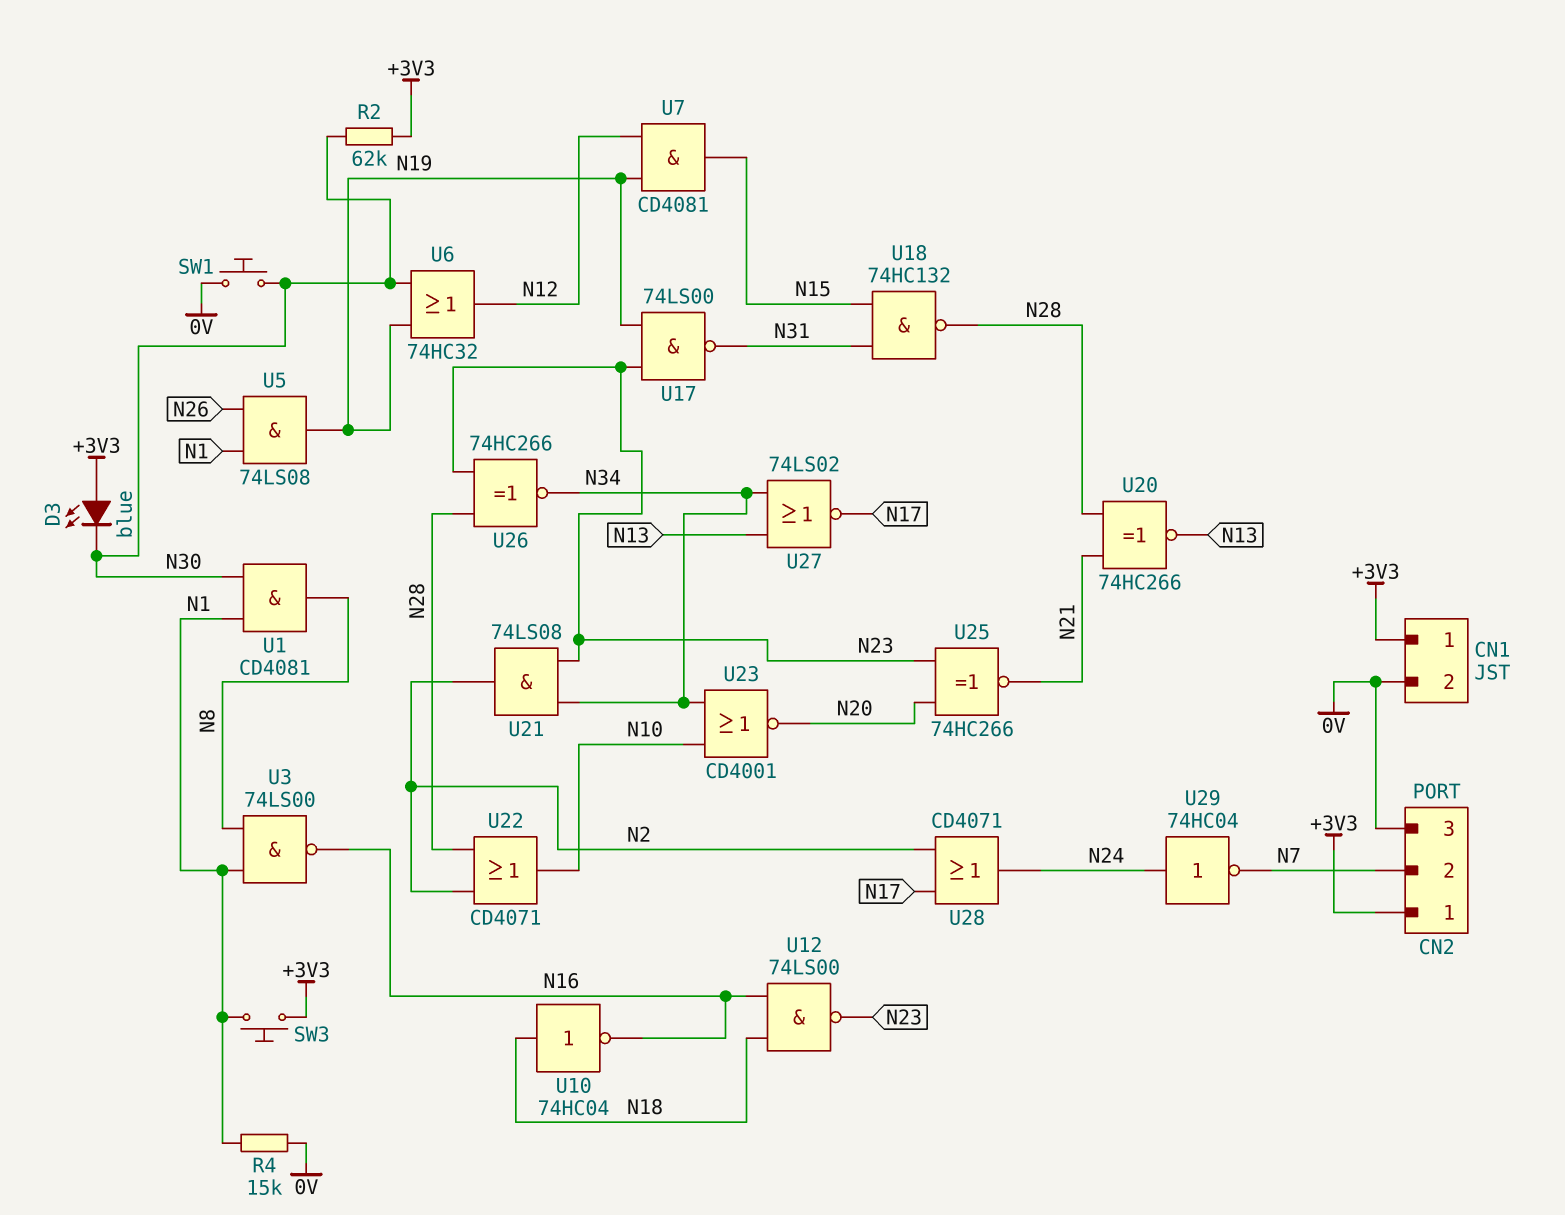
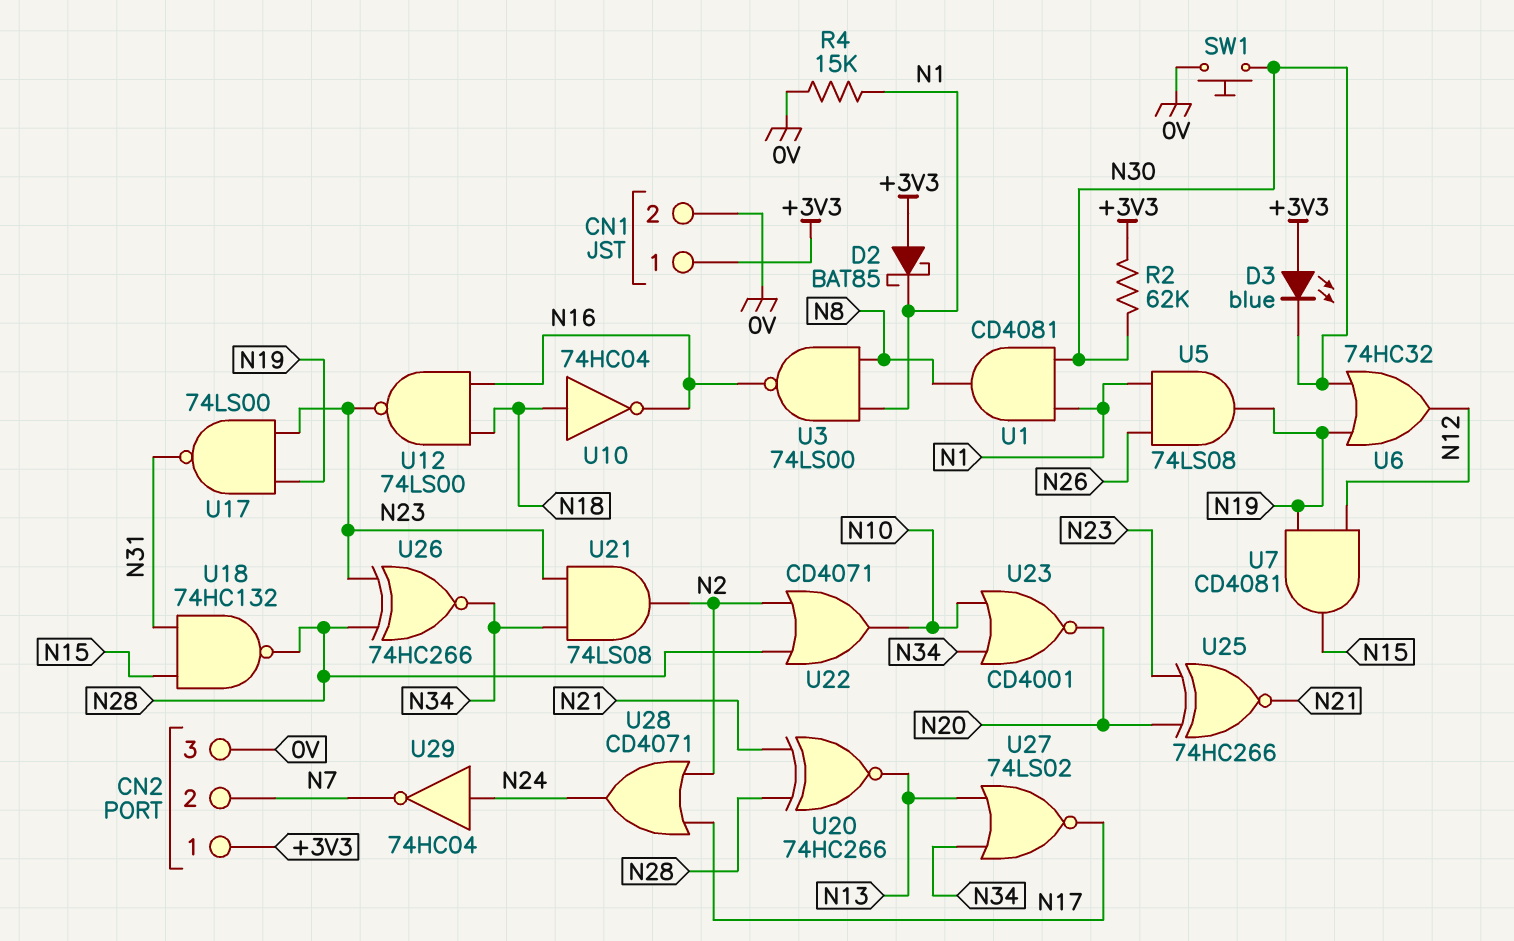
D2: none -> schottky BAT85 (A +3V3, K N1)
SW3: button (+3V3, N1) -> none

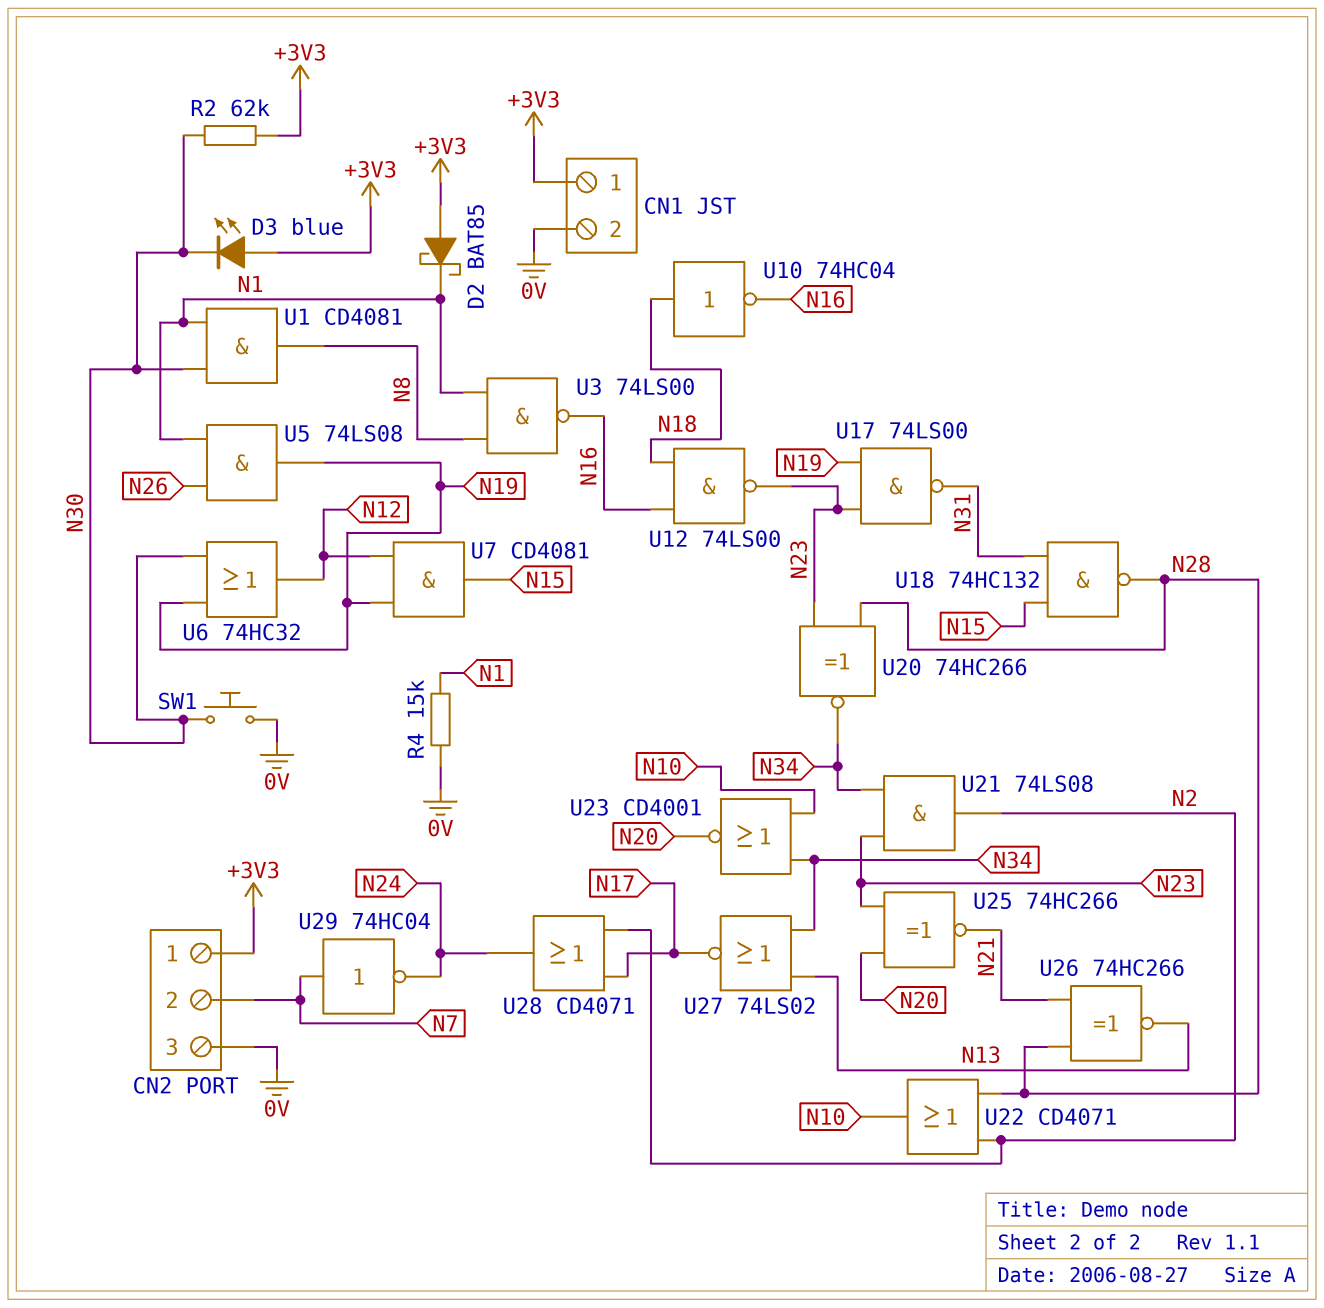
U20: XNOR 74HC266 (in N21, in N28, out N13) -> XNOR 74HC266 (in N23, in N28, out N34)
U26: XNOR 74HC266 (in N23, in N28, out N34) -> XNOR 74HC266 (in N21, in N28, out N13)
U29: NOT 74HC04 (in N24, out N7) -> NOT 74HC04 (in N7, out N24)

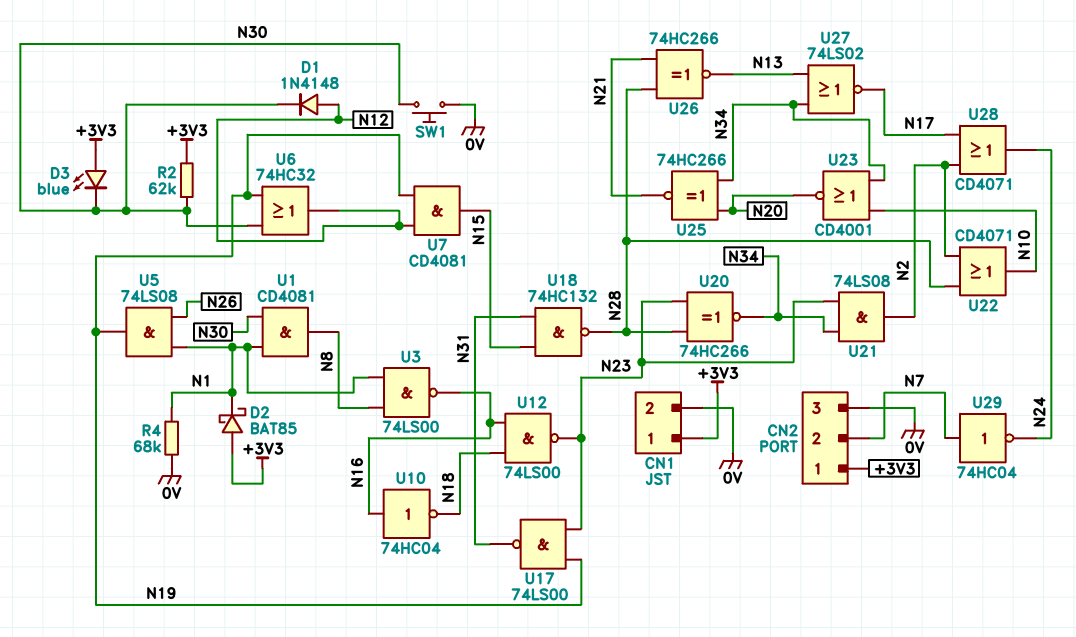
D1: none -> diode 1N4148 (A N12, K N30)
R4: 15k (0V, N1) -> 68k (0V, N1)
U10: NOT 74HC04 (in N18, out N16) -> NOT 74HC04 (in N16, out N18)
U25: XNOR 74HC266 (in N20, in N23, out N21) -> XNOR 74HC266 (in N20, in N34, out N21)

